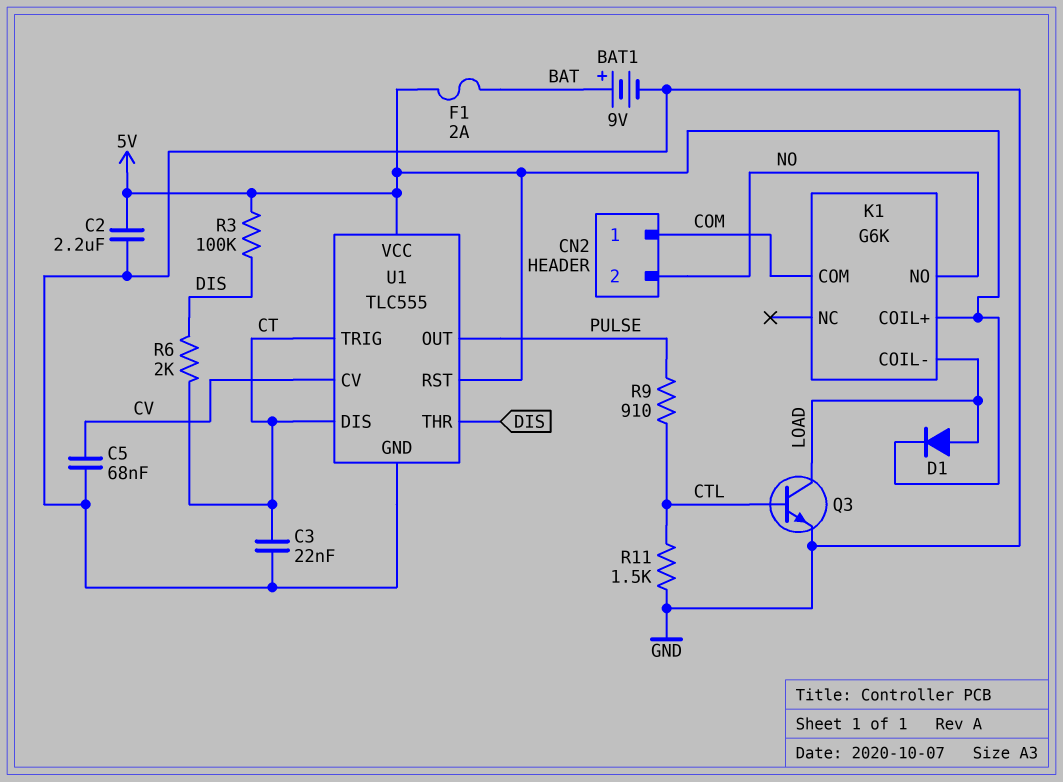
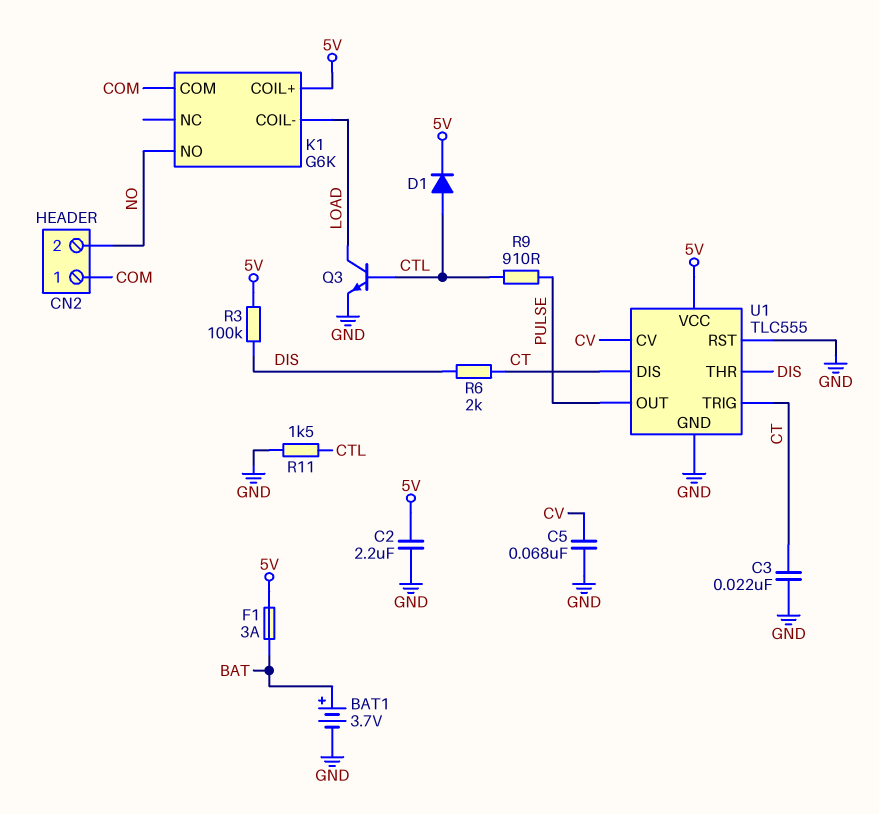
BAT1: 9V (plus BAT, minus GND) -> 3.7V (plus BAT, minus GND)
D1: diode (A LOAD, K 5V) -> diode (A CTL, K 5V)
F1: 2A (5V, BAT) -> 3A (5V, BAT)
U1 pin RST: 5V -> GND

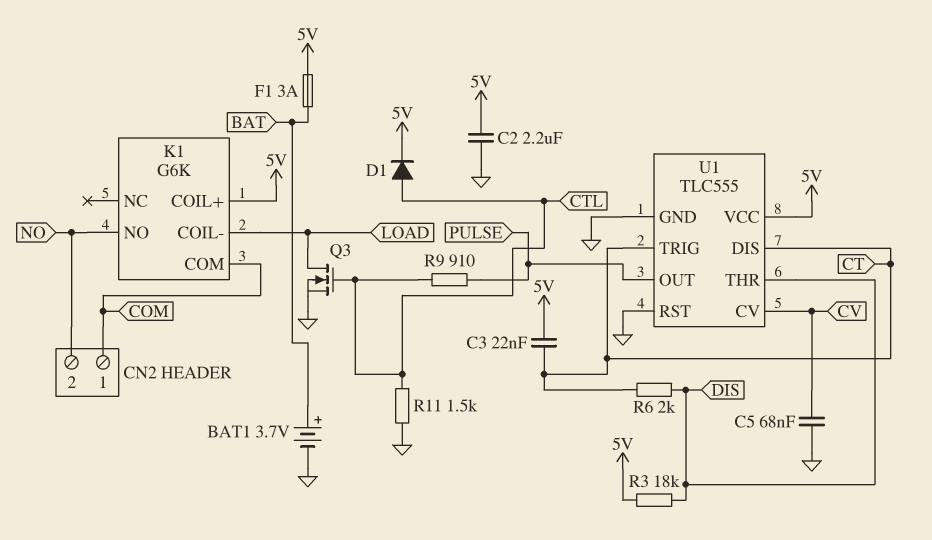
C3: 22nF (CT, GND) -> 22nF (5V, CT)
Q3: NPN (B CTL, C LOAD, E GND) -> NMOS (G CTL, D LOAD, S GND)
R3: 100k (5V, DIS) -> 18k (5V, DIS)

